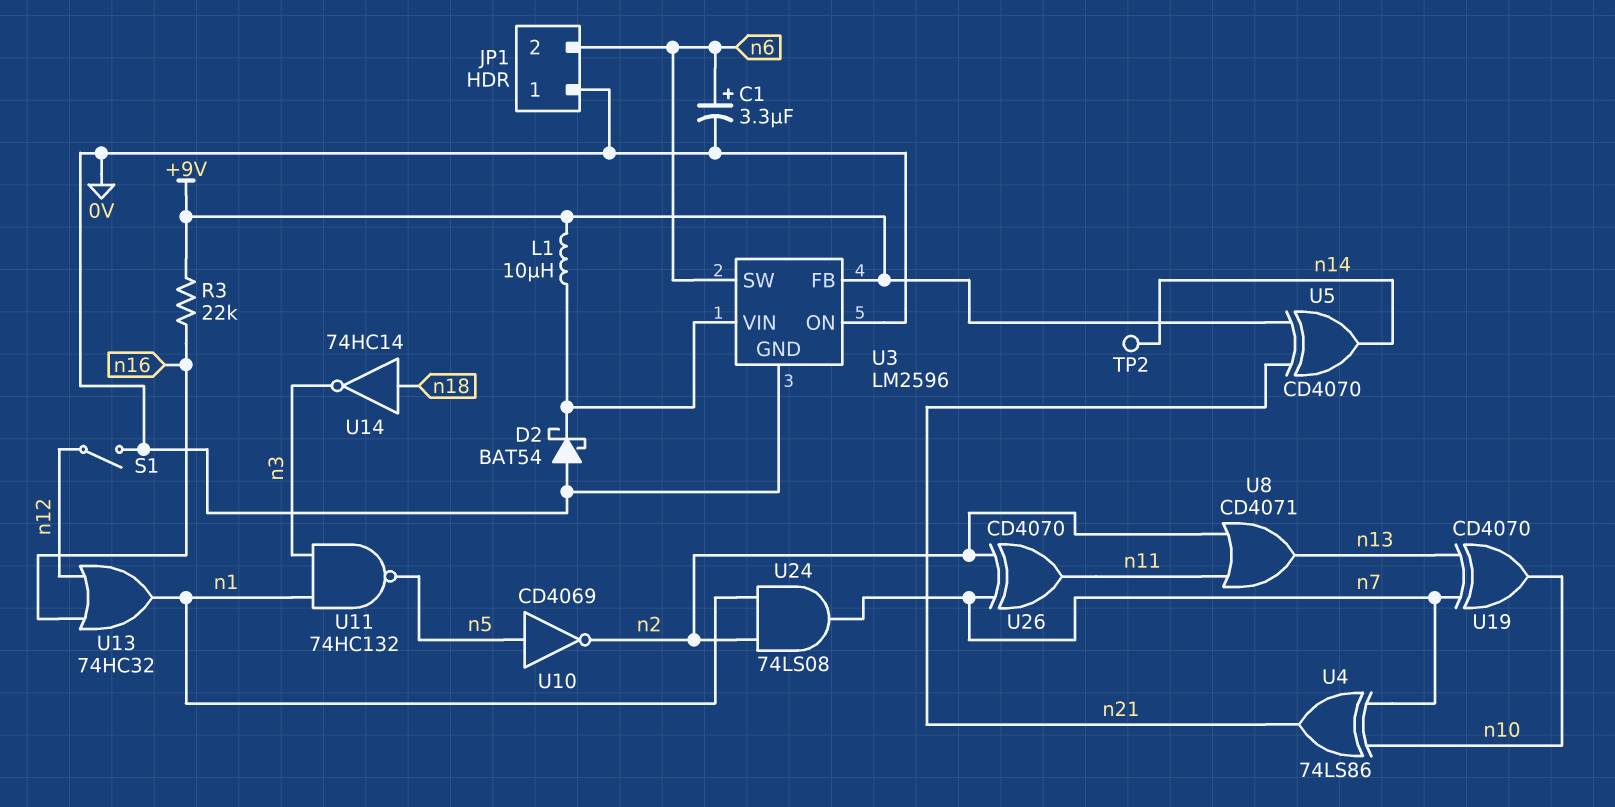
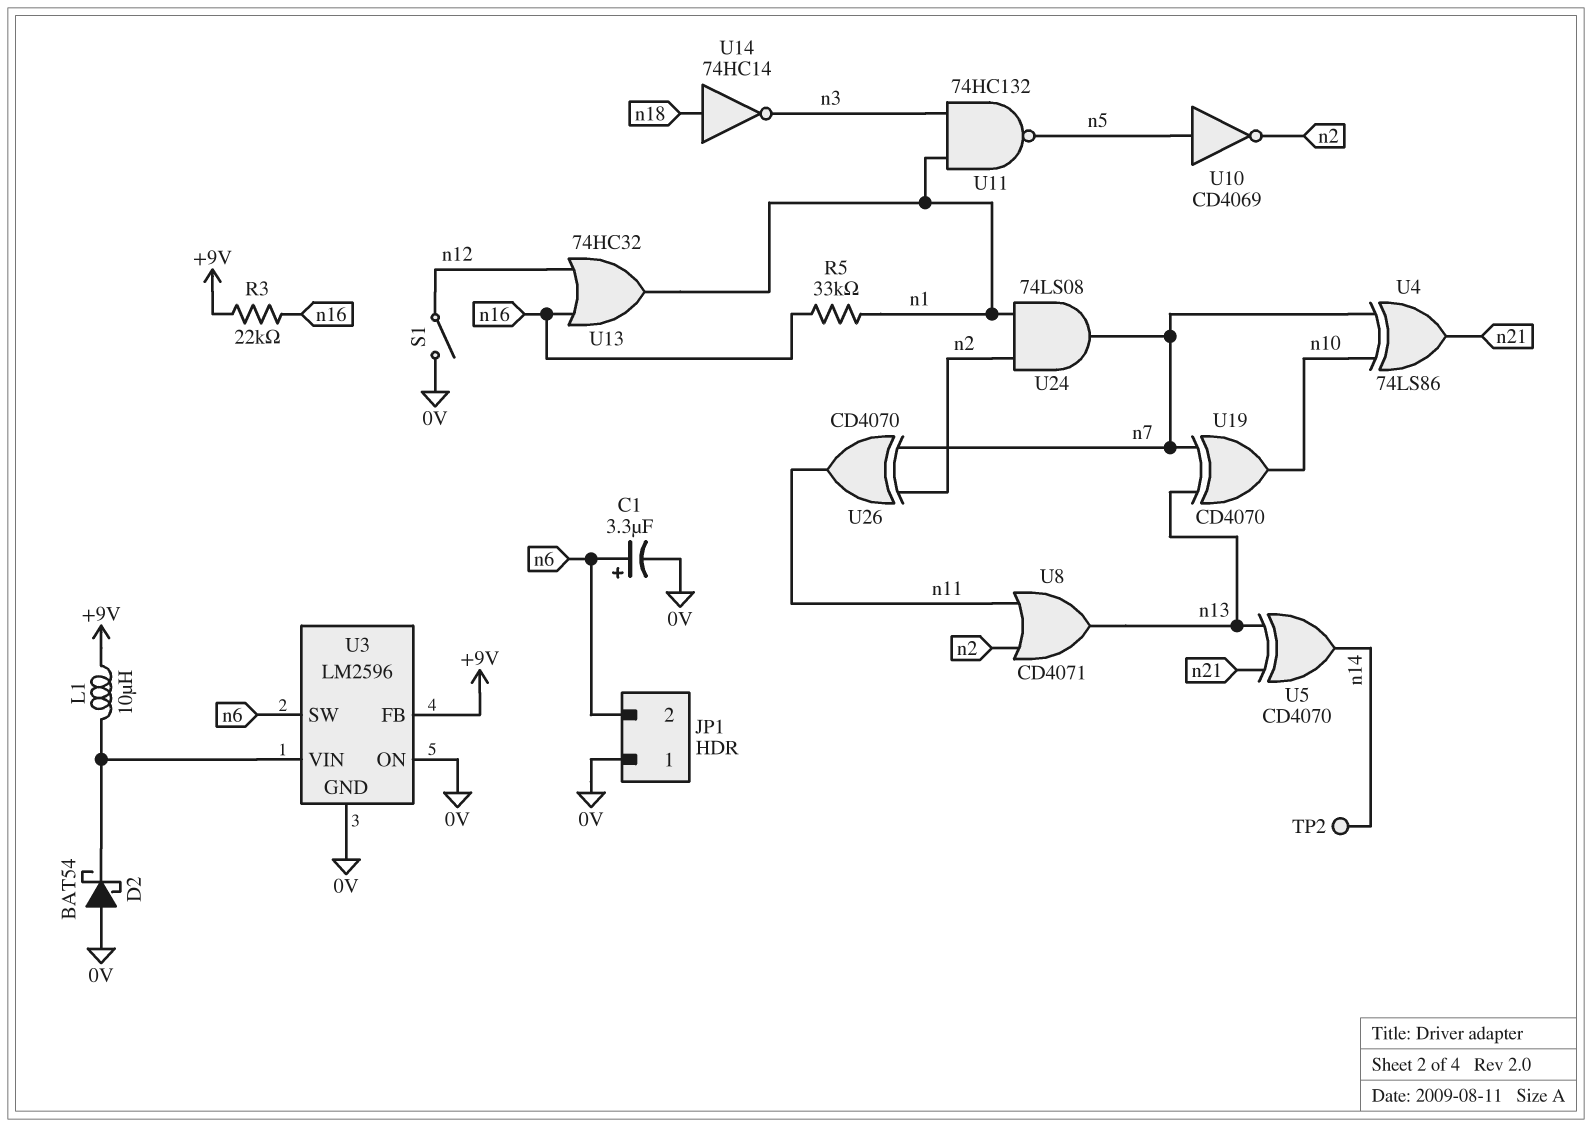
R5: none -> 33k (n1, n16)
U5: XOR CD4070 (in +9V, in n21, out n14) -> XOR CD4070 (in n13, in n21, out n14)

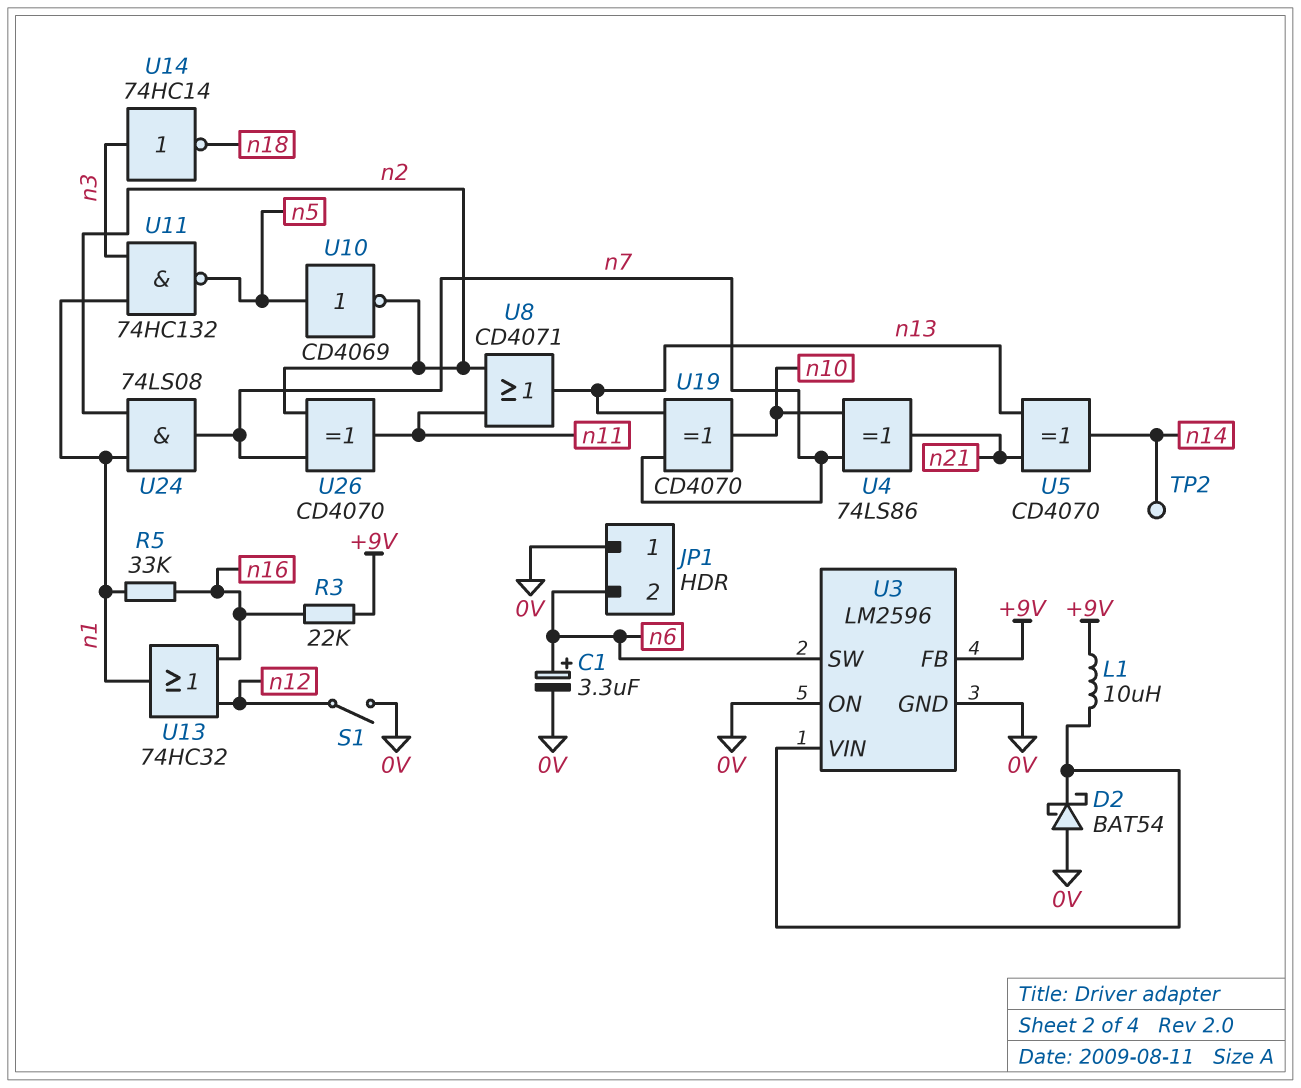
U14: NOT 74HC14 (in n18, out n3) -> NOT 74HC14 (in n3, out n18)

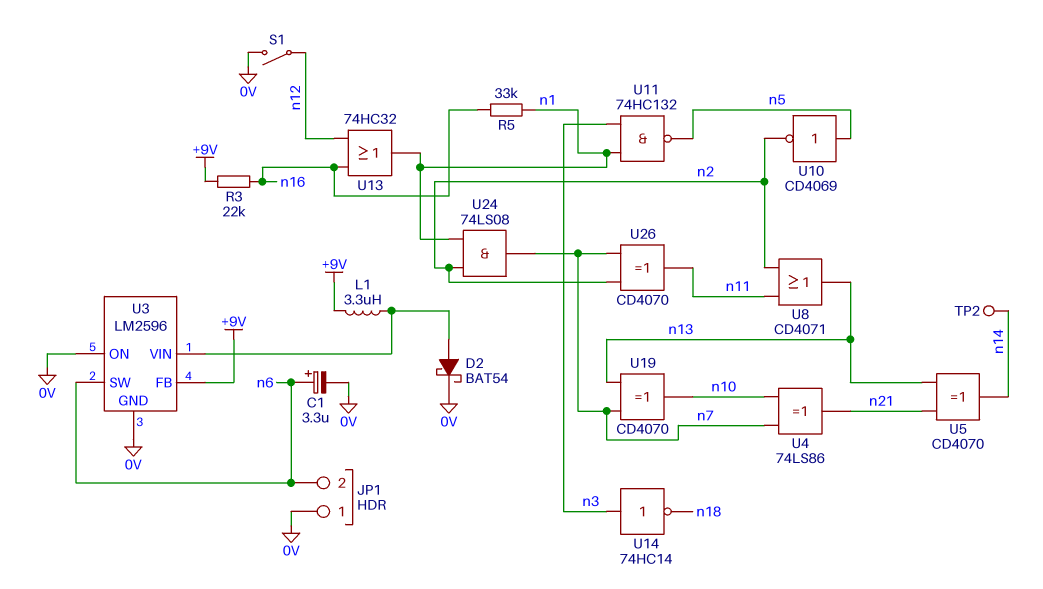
D2: schottky BAT54 (A 0V, K U3/VIN) -> schottky BAT54 (A U3/VIN, K 0V)
L1: 10uH (+9V, U3/VIN) -> 3.3uH (+9V, U3/VIN)

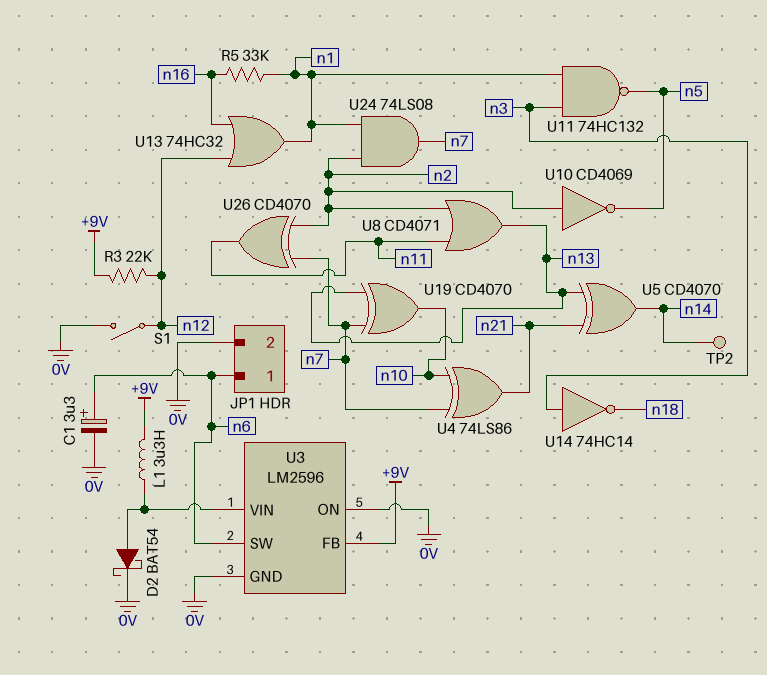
JP1 pin 1: 0V -> n6
JP1 pin 2: n6 -> 0V
R3: 22k (+9V, n16) -> 22k (+9V, n12)
U10: NOT CD4069 (in n5, out n2) -> NOT CD4069 (in n2, out n5)

